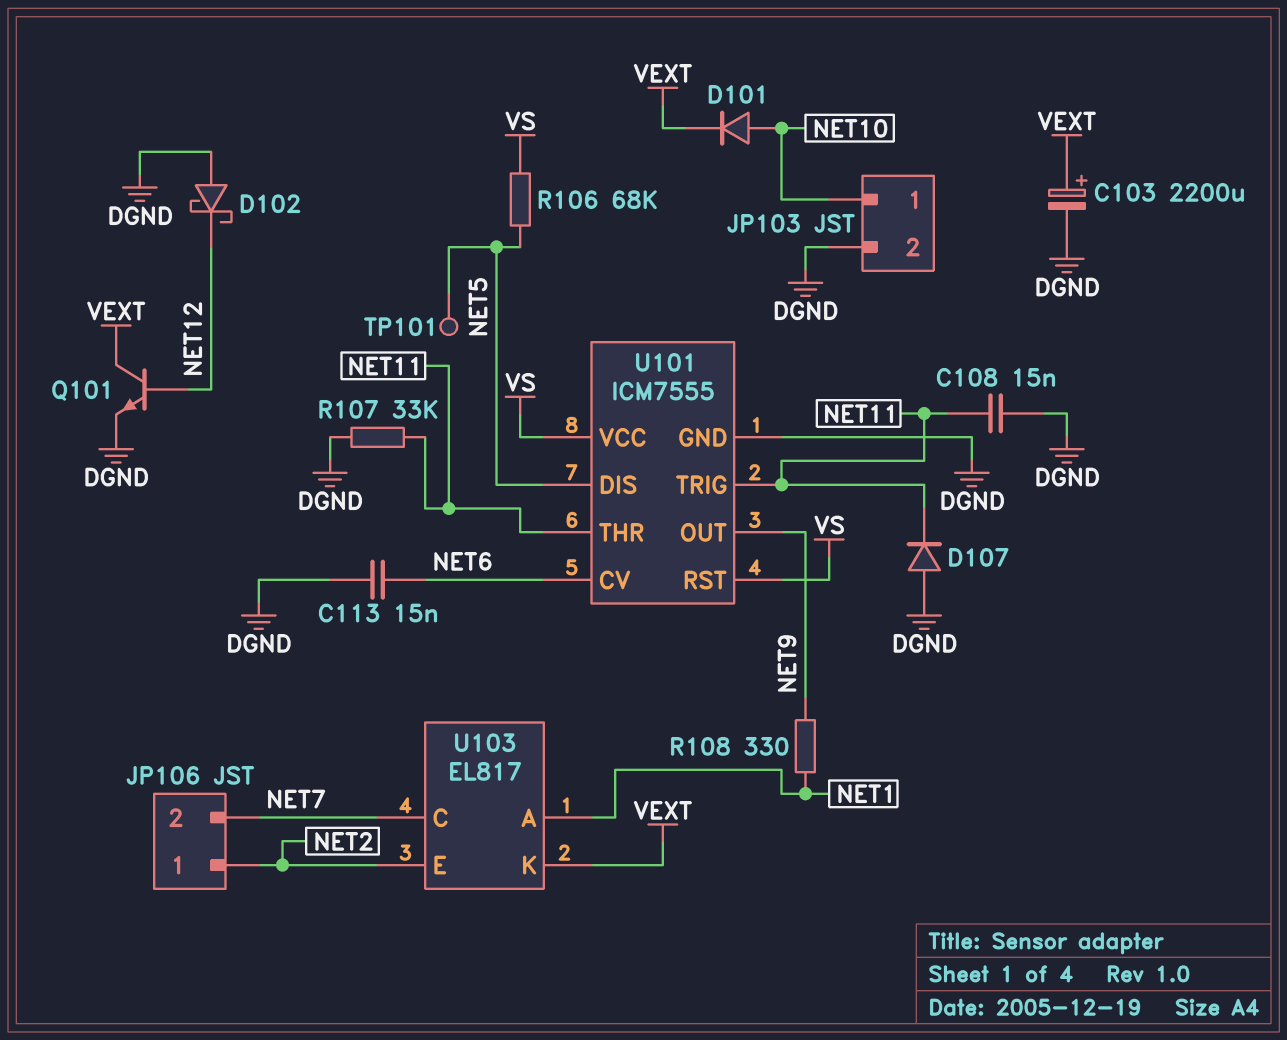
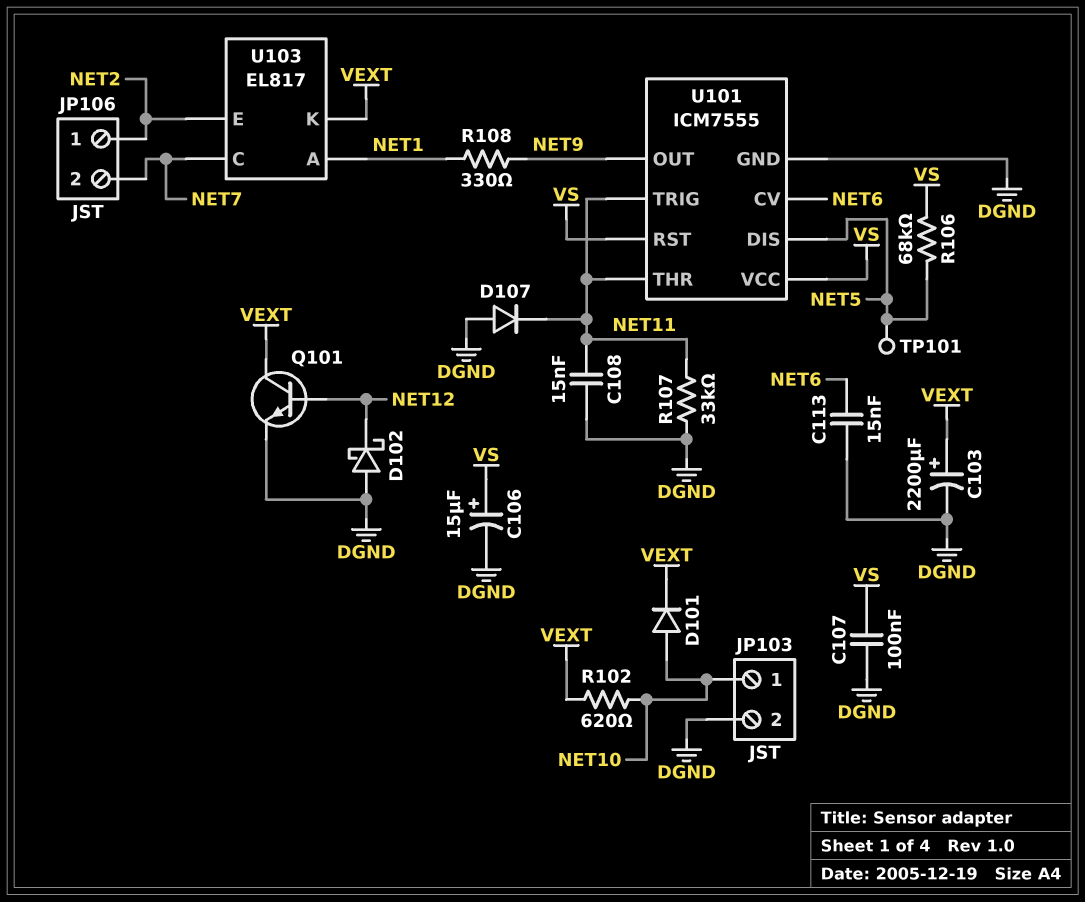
C106: none -> 15uF (plus VS, minus DGND)
C107: none -> 100nF (DGND, VS)
R102: none -> 620 (NET10, VEXT)

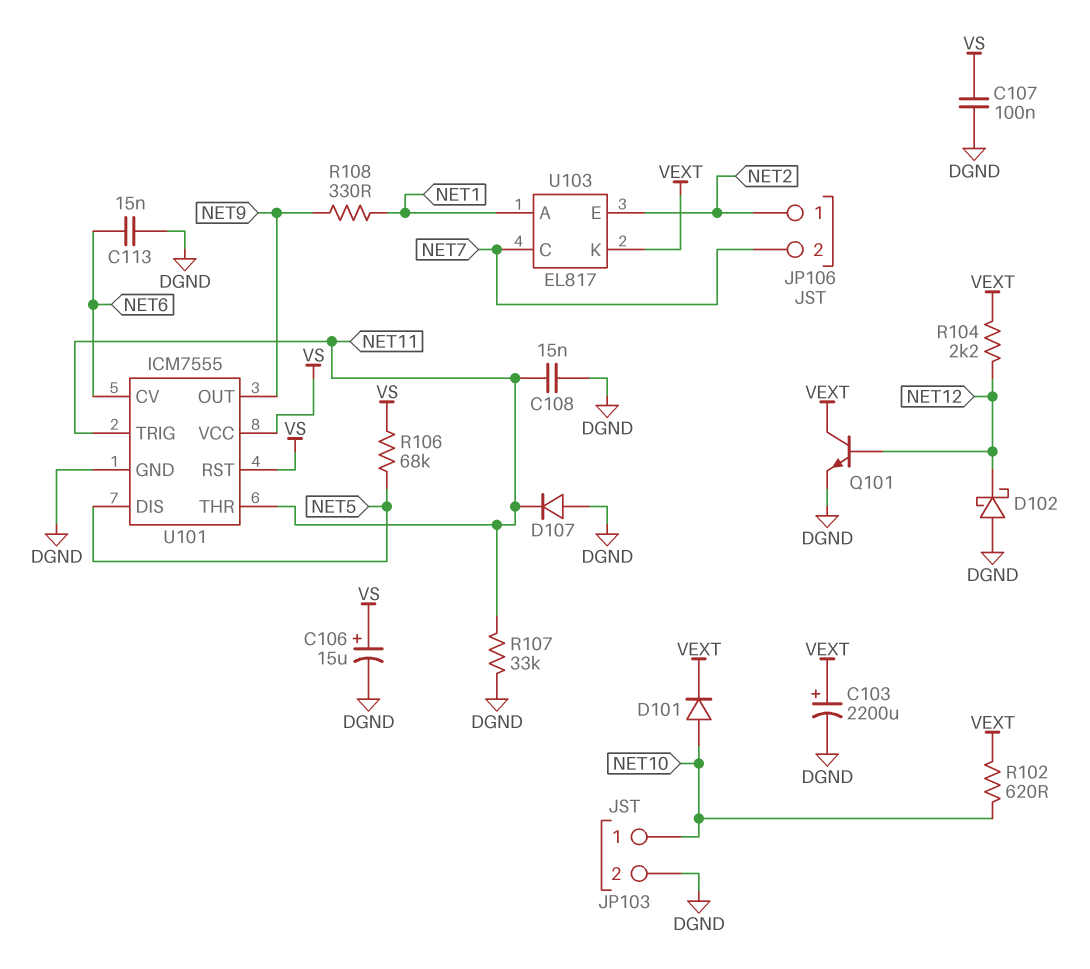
R104: none -> 2.2k (NET12, VEXT)
TP101: test point (NET5) -> none

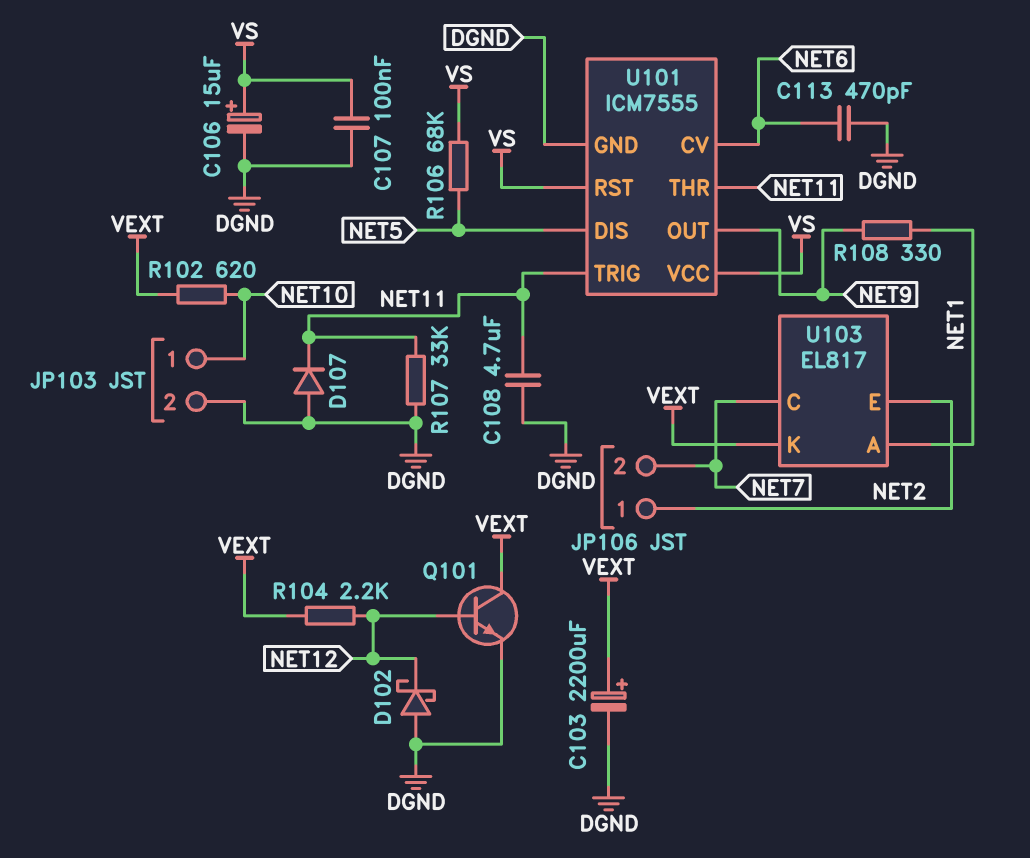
C108: 15nF (DGND, NET11) -> 4.7uF (DGND, NET11)
C113: 15nF (DGND, NET6) -> 470pF (DGND, NET6)
D101: diode (A NET10, K VEXT) -> none

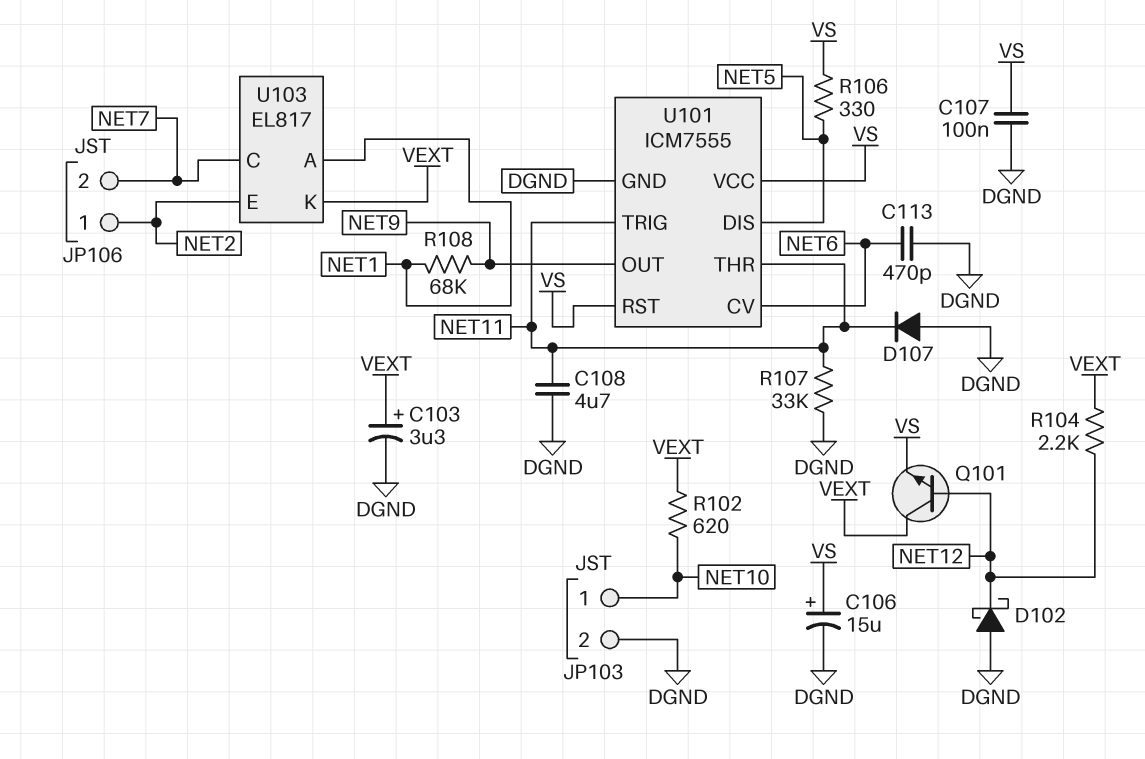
C103: 2200uF (plus VEXT, minus DGND) -> 3.3uF (plus VEXT, minus DGND)
Q101: NPN (B NET12, C VEXT, E DGND) -> NPN (B NET12, C VEXT, E VS)
R106: 68k (NET5, VS) -> 330 (NET5, VS)
R108: 330 (NET1, NET9) -> 68k (NET1, NET9)

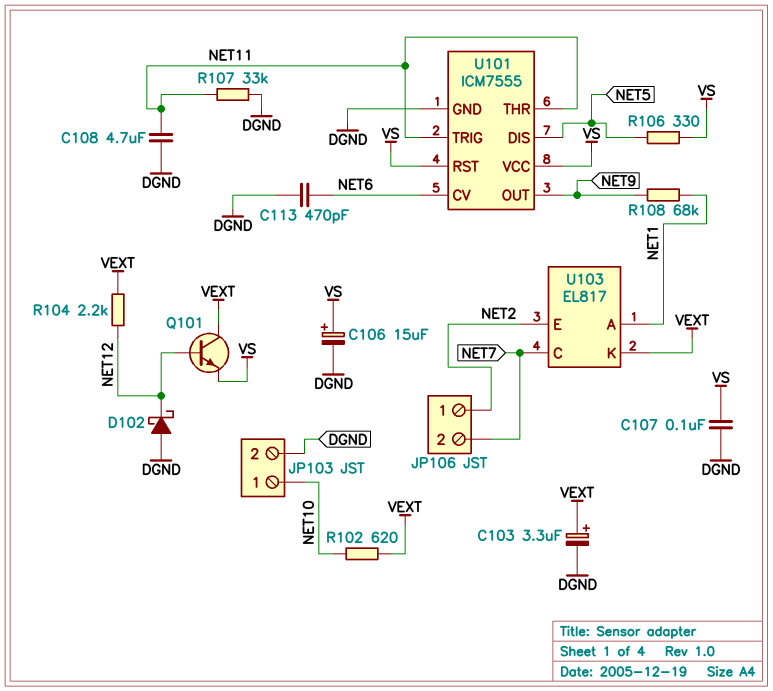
D107: diode (A DGND, K NET11) -> none

